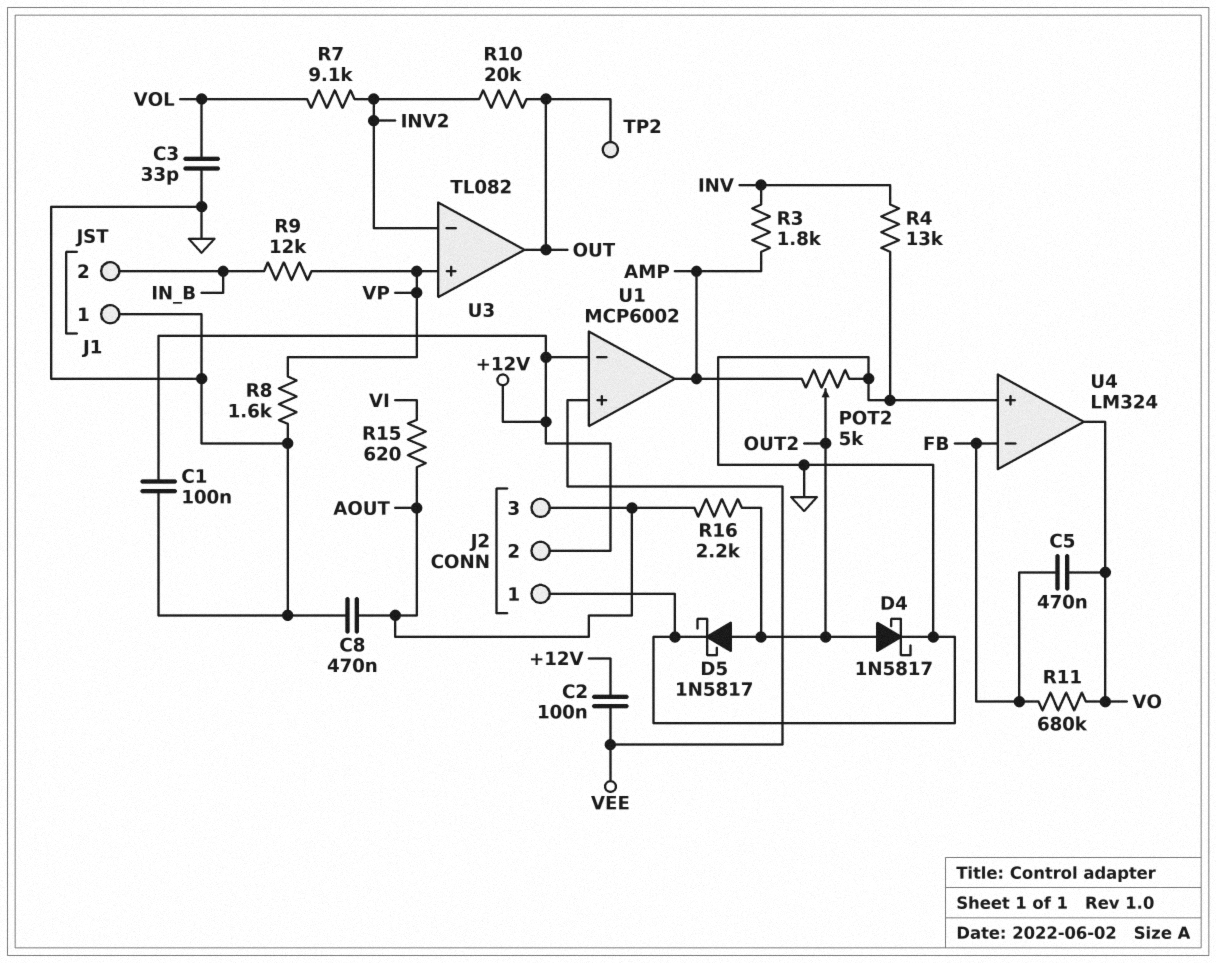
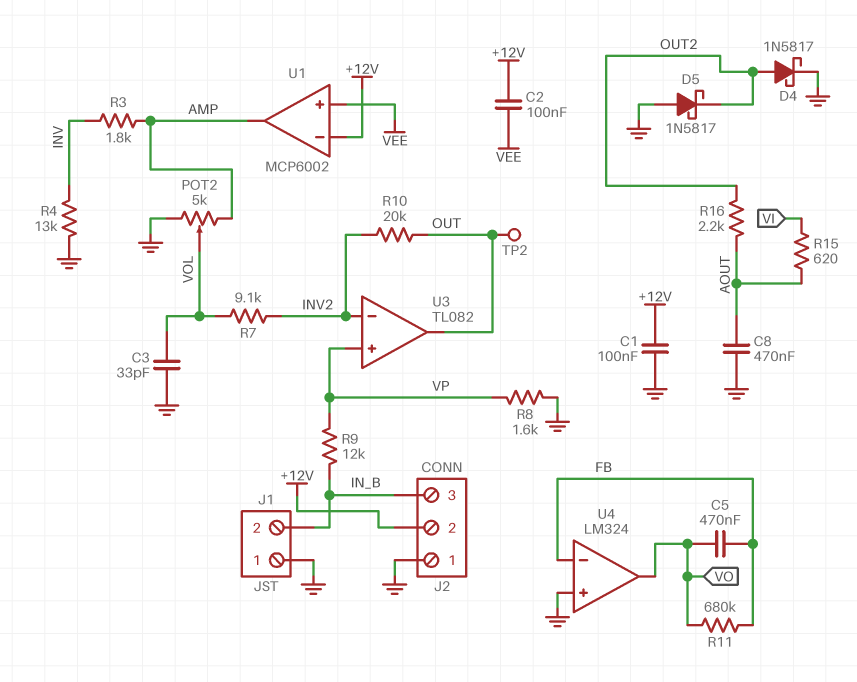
D5: schottky 1N5817 (A OUT2, K GND) -> schottky 1N5817 (A GND, K OUT2)
J2 pin 3: AOUT -> IN_B
POT2: 5k (AMP, GND, wiper OUT2) -> 5k (AMP, GND, wiper VOL)

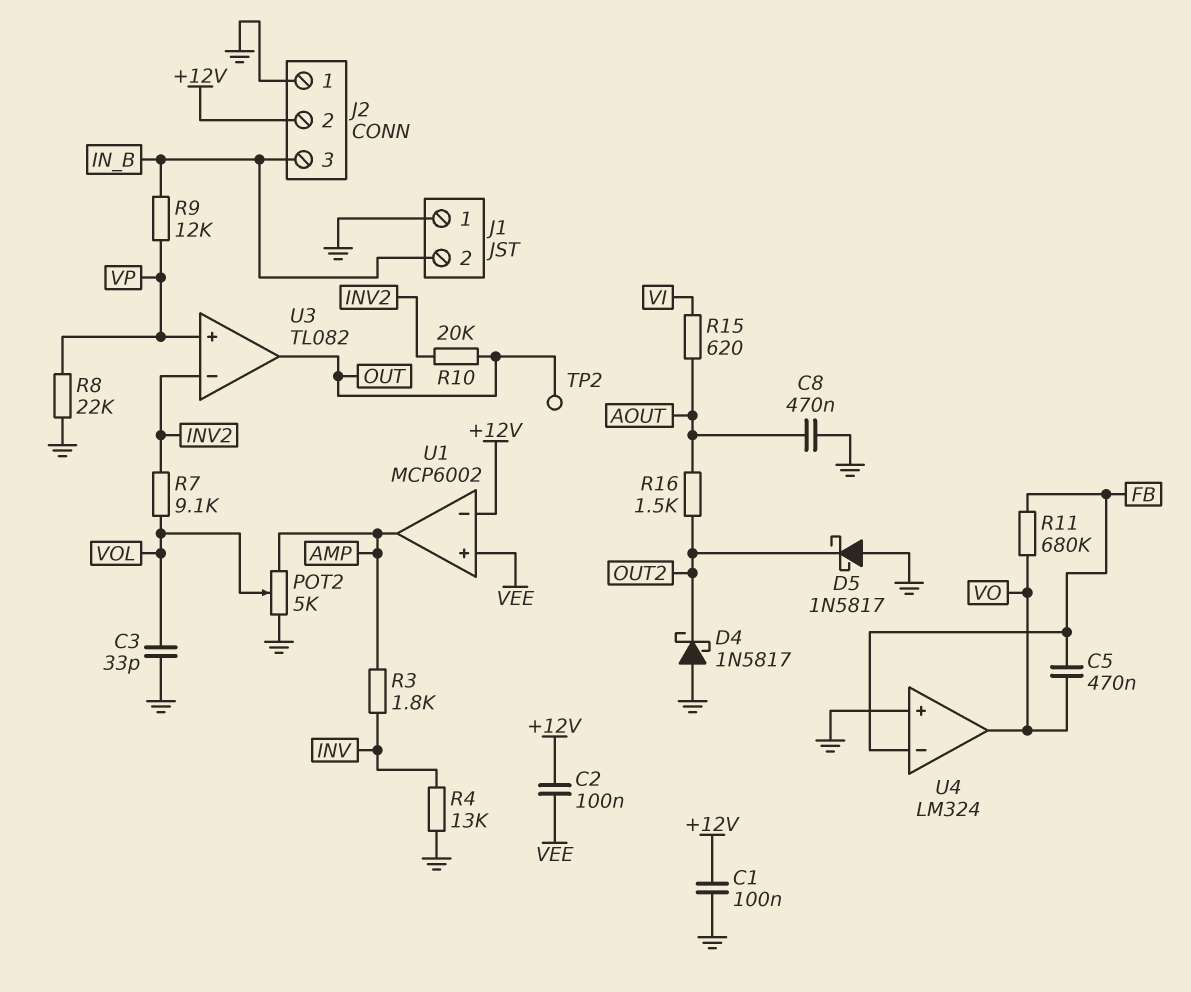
D4: schottky 1N5817 (A OUT2, K GND) -> schottky 1N5817 (A GND, K OUT2)
R8: 1.6k (GND, VP) -> 22k (GND, VP)
R16: 2.2k (AOUT, OUT2) -> 1.5k (AOUT, OUT2)

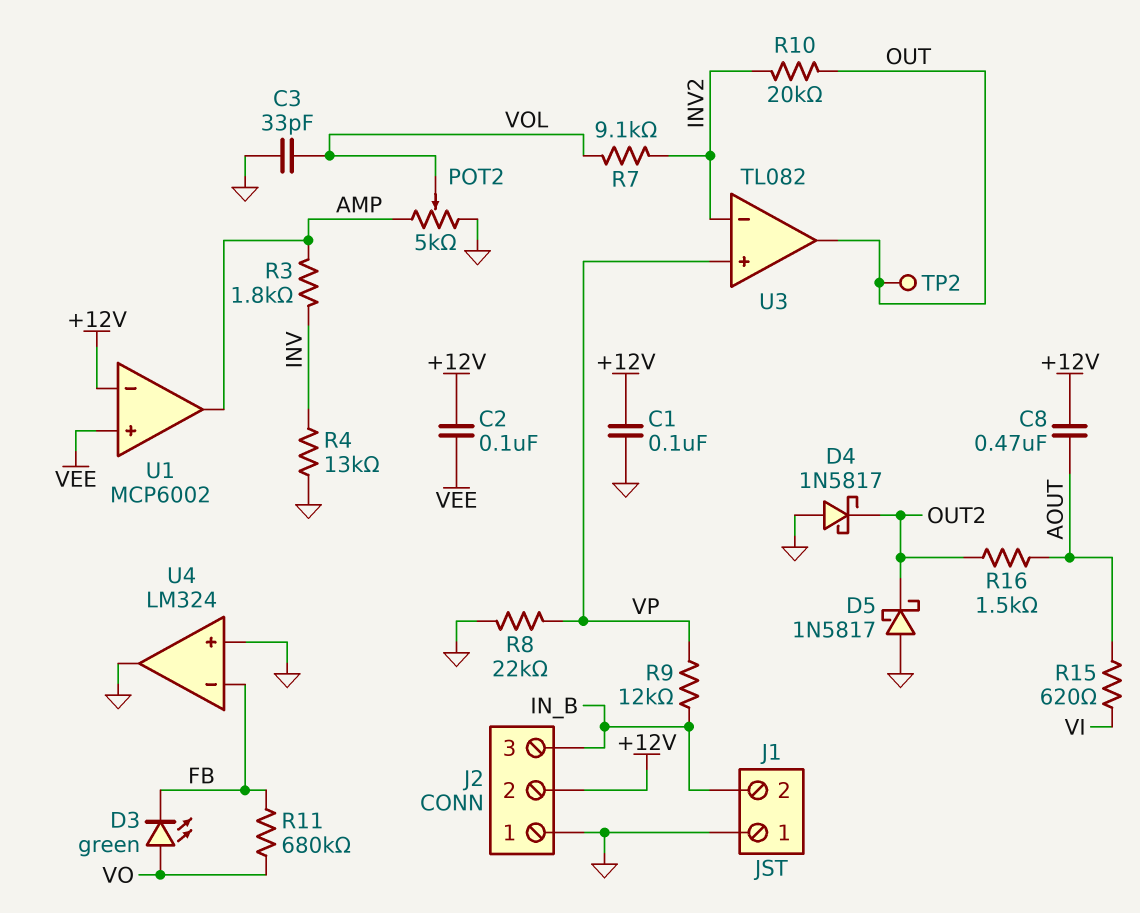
C5: 470nF (FB, VO) -> none
C8: 470nF (AOUT, GND) -> 470nF (+12V, AOUT)
D3: none -> LED green (A VO, K FB)
U4 pin out: VO -> GND

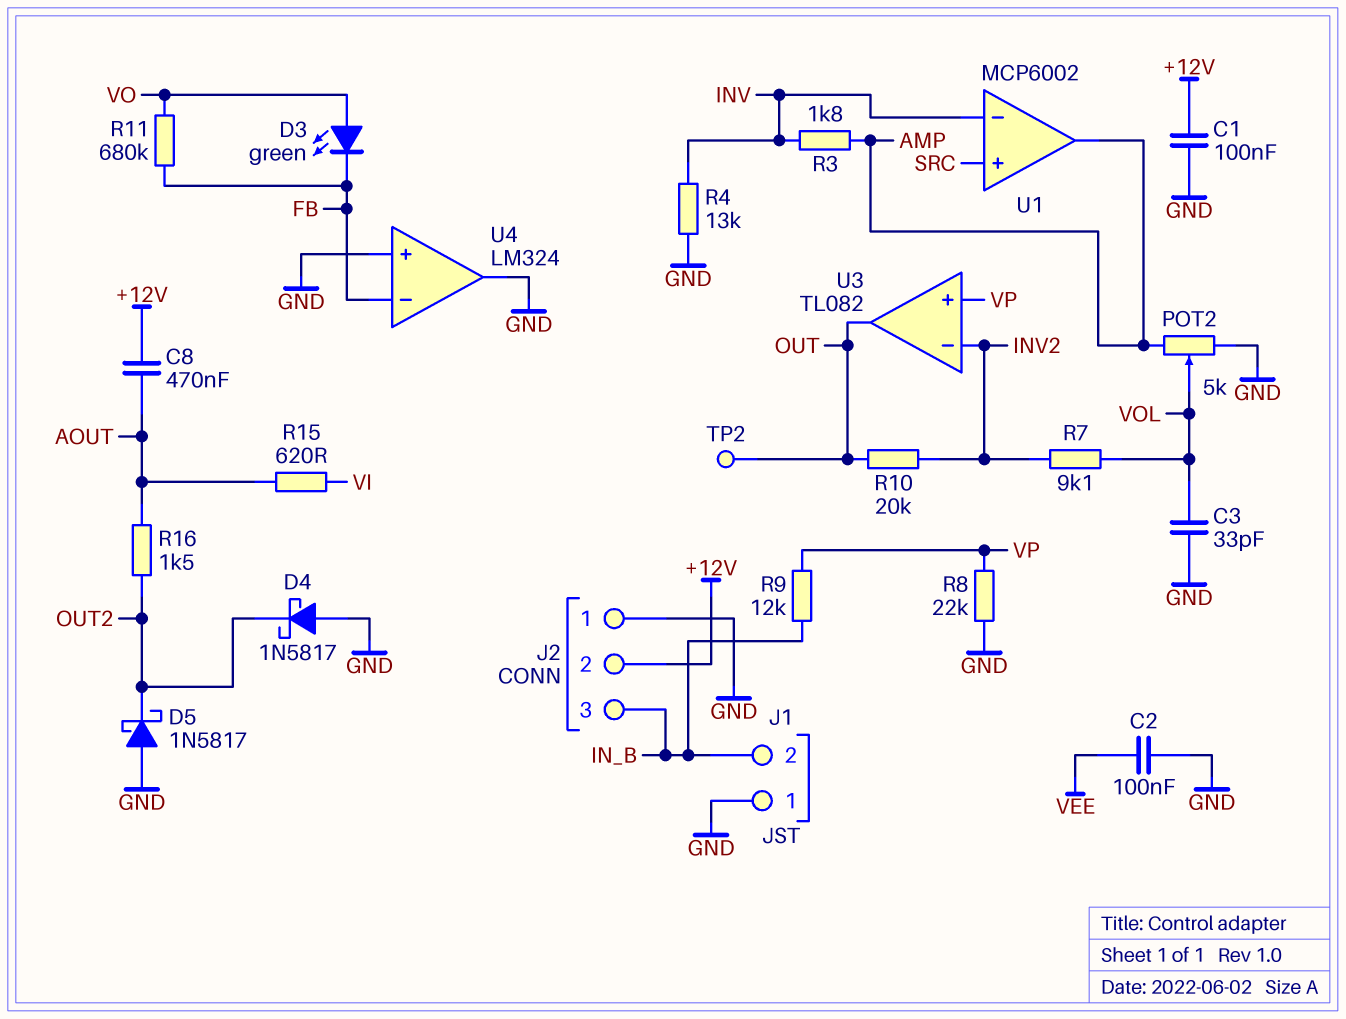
C2: 100nF (+12V, VEE) -> 100nF (GND, VEE)
U1 pin in+: VEE -> SRC
U1 pin in-: +12V -> INV

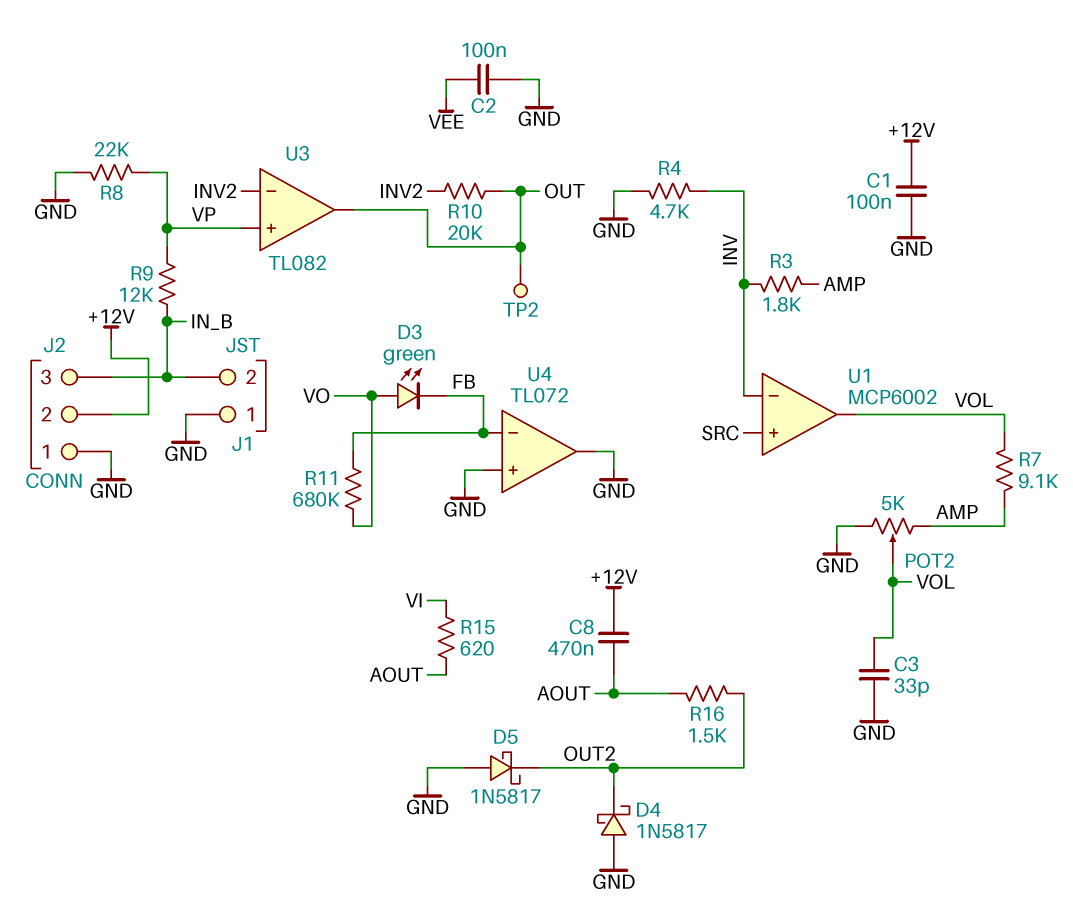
R4: 13k (GND, INV) -> 4.7k (GND, INV)
R7: 9.1k (INV2, VOL) -> 9.1k (AMP, VOL)
U1 pin out: AMP -> VOL
U4: LM324 -> TL072

